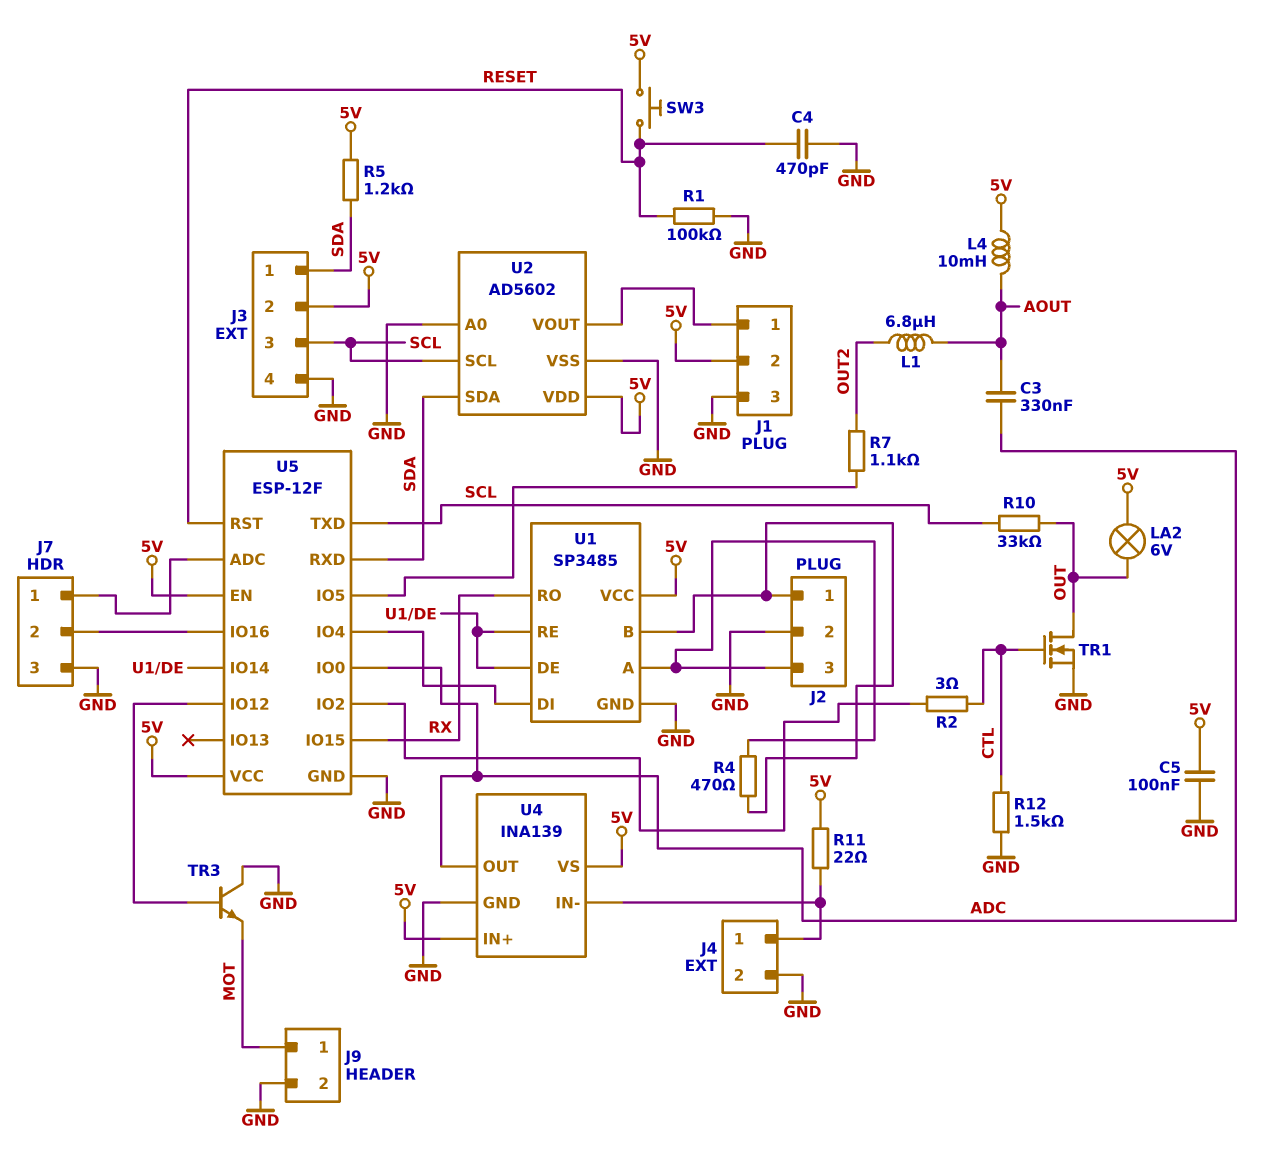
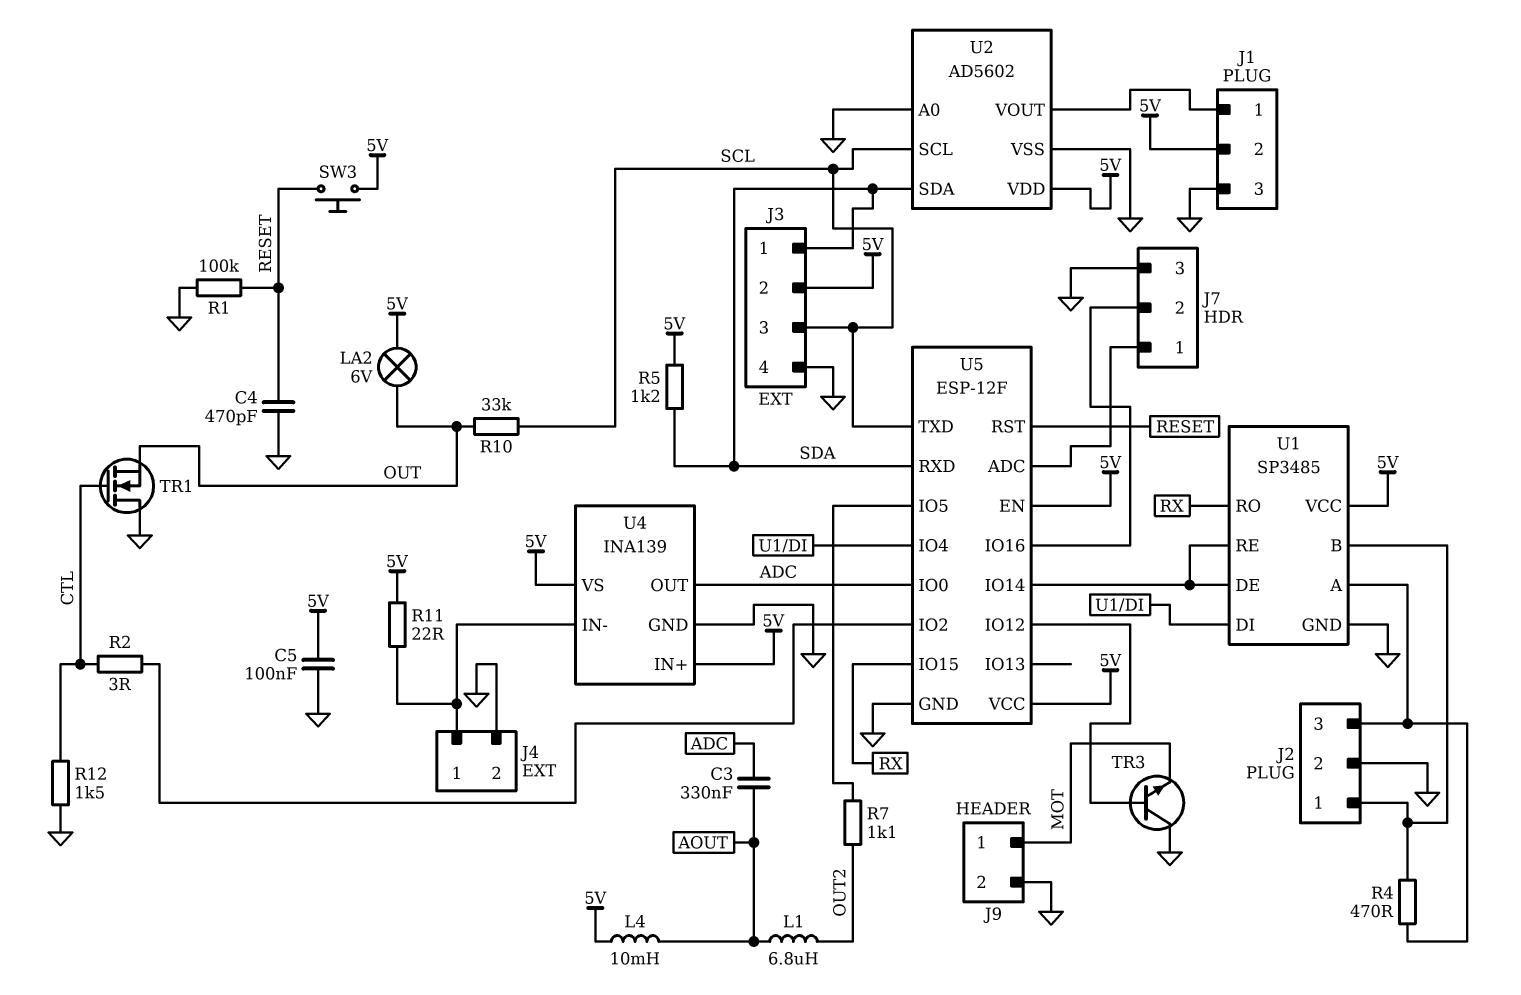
TR1: NMOS (G CTL, D OUT, S GND) -> NMOS (G CTL, D GND, S OUT)

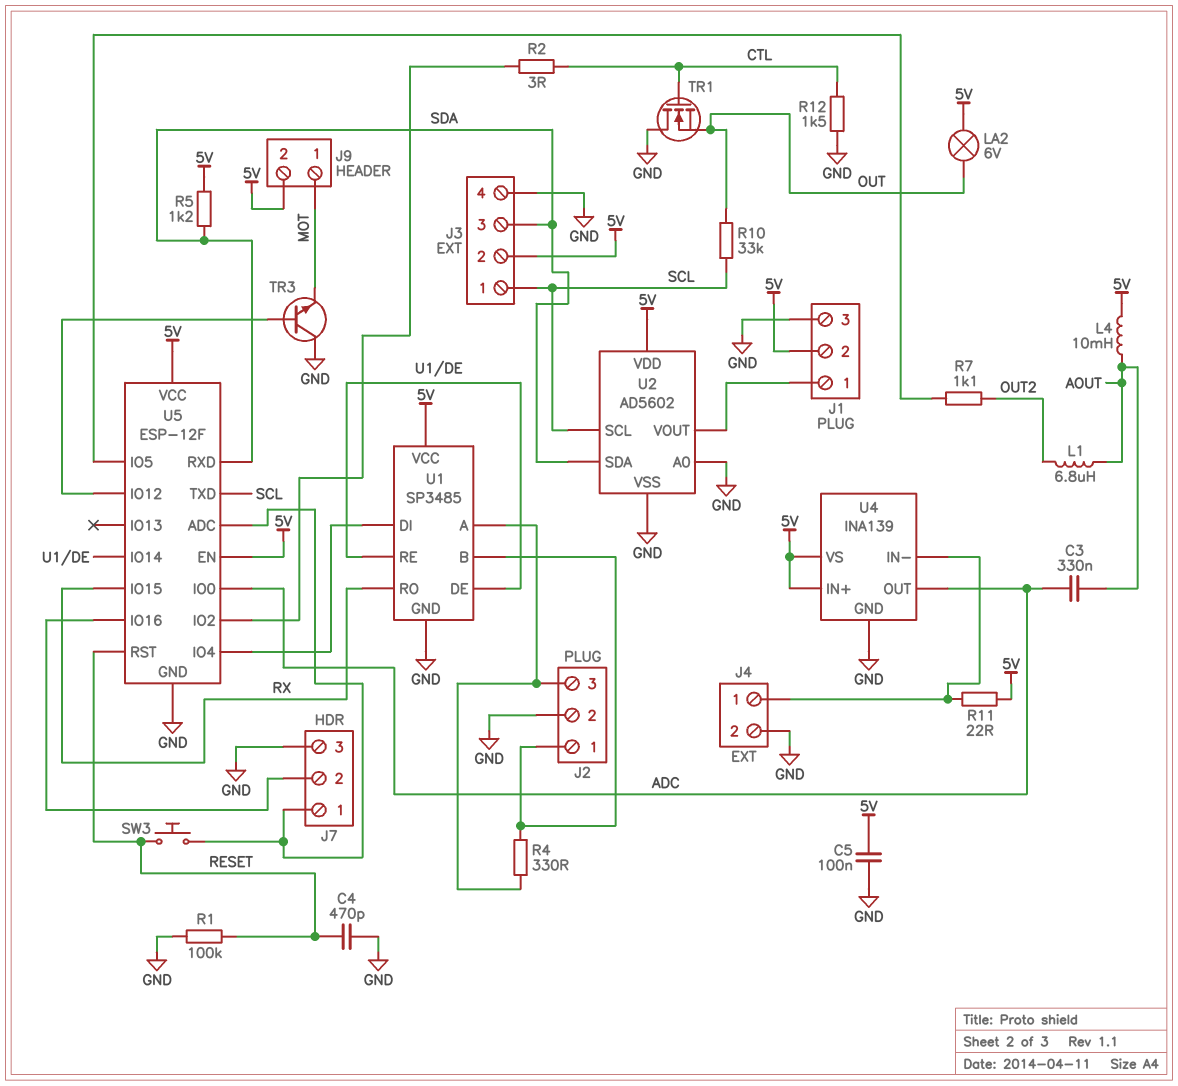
J3 pin 1: SDA -> SCL
J3 pin 3: SCL -> SDA
J9 pin 2: GND -> 5V
R4: 470 (J2/1, J2/3) -> 330 (J2/1, J2/3)
SW3: button (5V, RESET) -> button (J7/1, RESET)

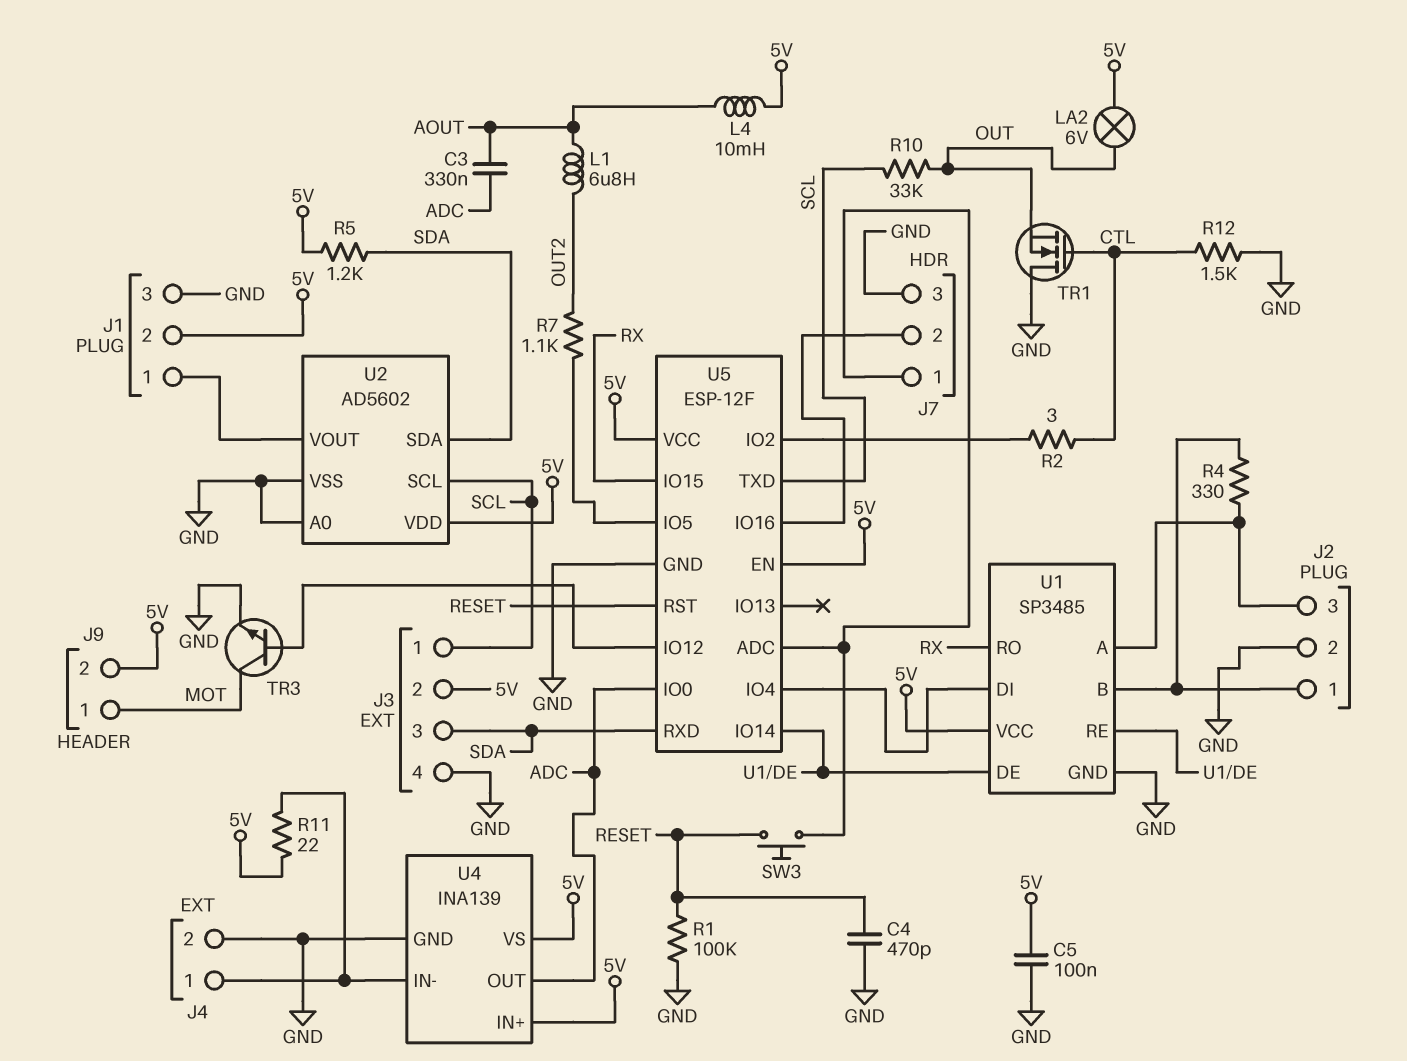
TR3: NPN (B U5/IO12, C GND, E MOT) -> NPN (B U5/IO12, C MOT, E GND)

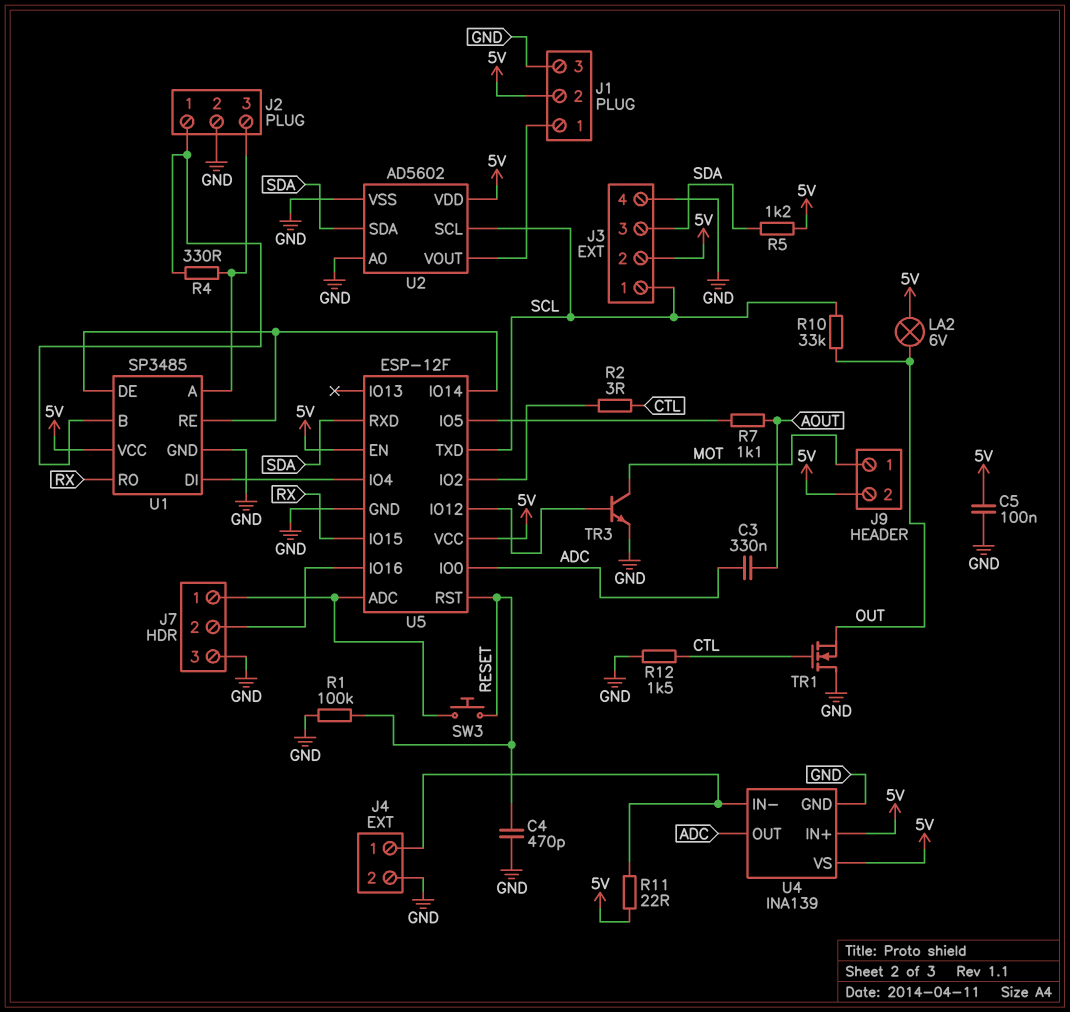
L1: 6.8uH (AOUT, OUT2) -> none
L4: 10mH (5V, AOUT) -> none
R7: 1.1k (OUT2, U5/IO5) -> 1.1k (AOUT, U5/IO5)

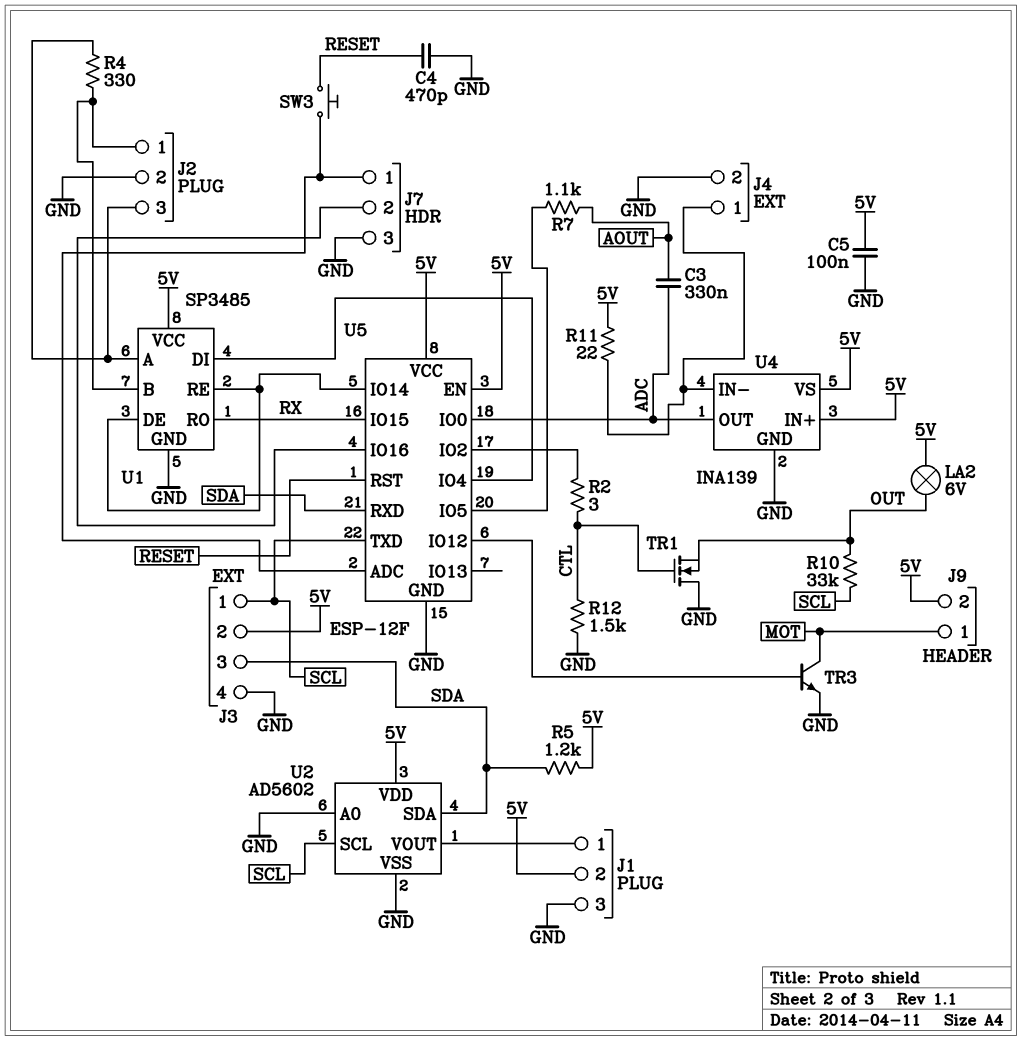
R1: 100k (GND, RESET) -> none

